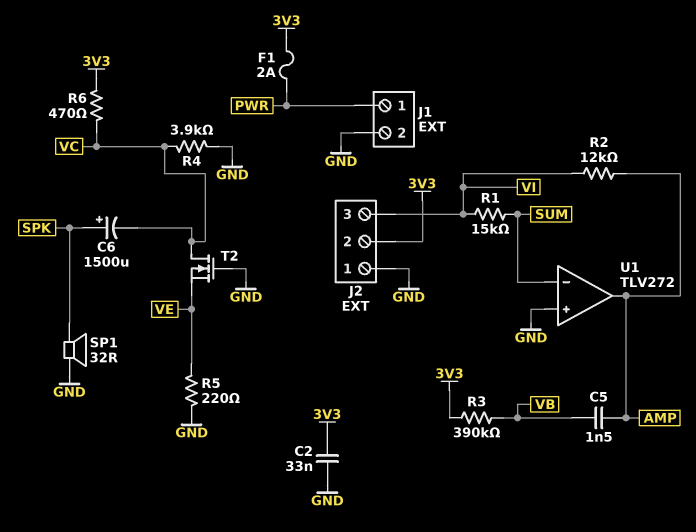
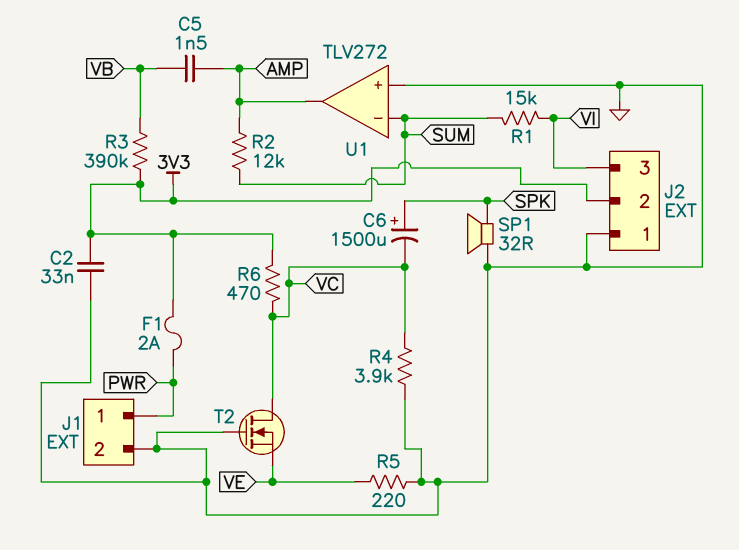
R2: 12k (AMP, VI) -> 12k (AMP, SUM)

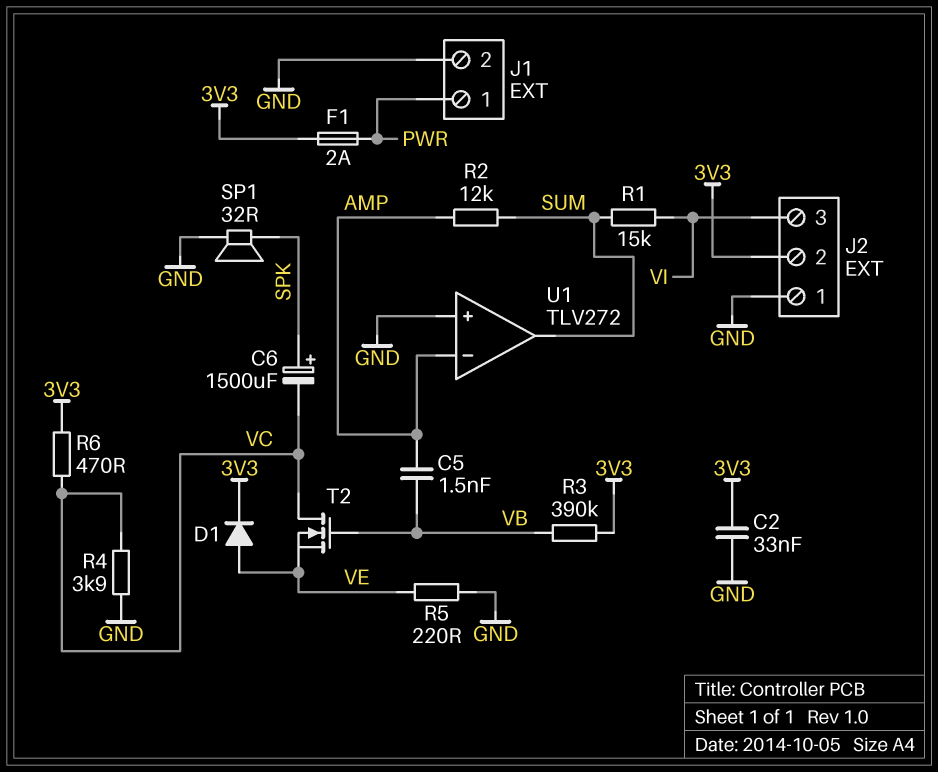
D1: none -> diode (A VE, K 3V3)
T2: NMOS (G GND, D VC, S VE) -> NMOS (G VB, D VC, S VE)
U1 pin in-: SUM -> AMP
U1 pin out: AMP -> SUM

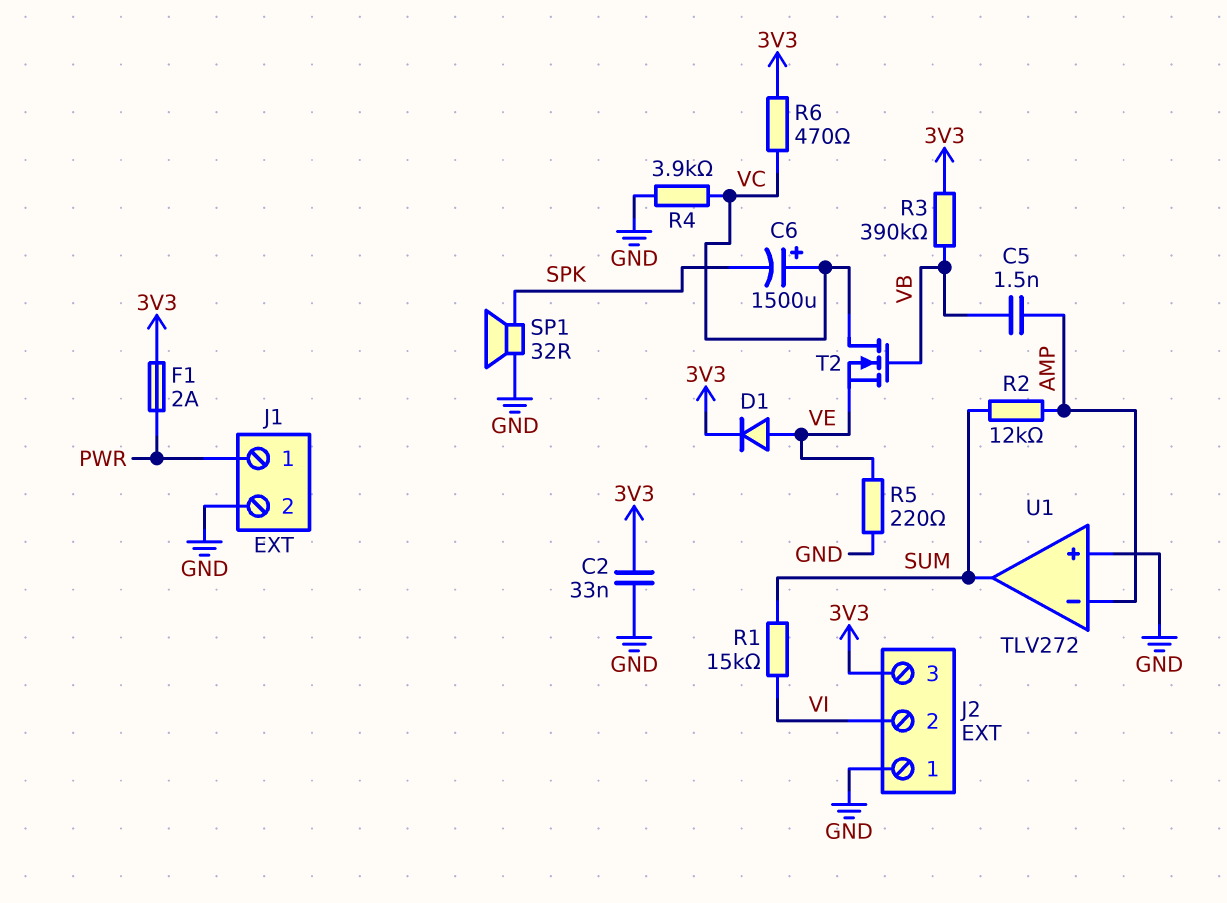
C6: 1500uF (plus SPK, minus VC) -> 1500uF (plus VC, minus SPK)
J2 pin 2: 3V3 -> VI
J2 pin 3: VI -> 3V3

